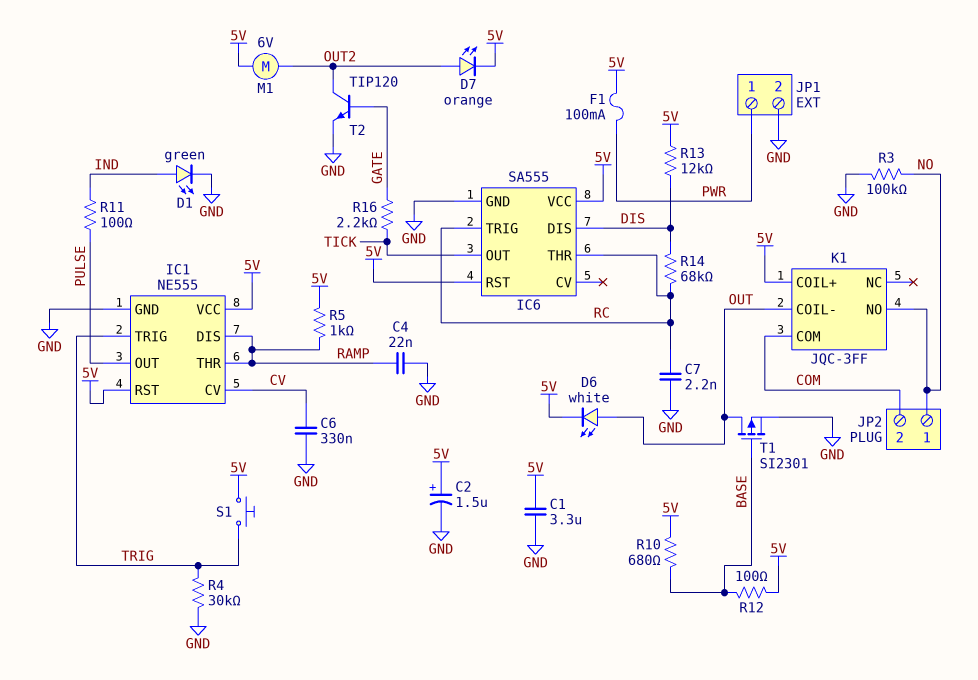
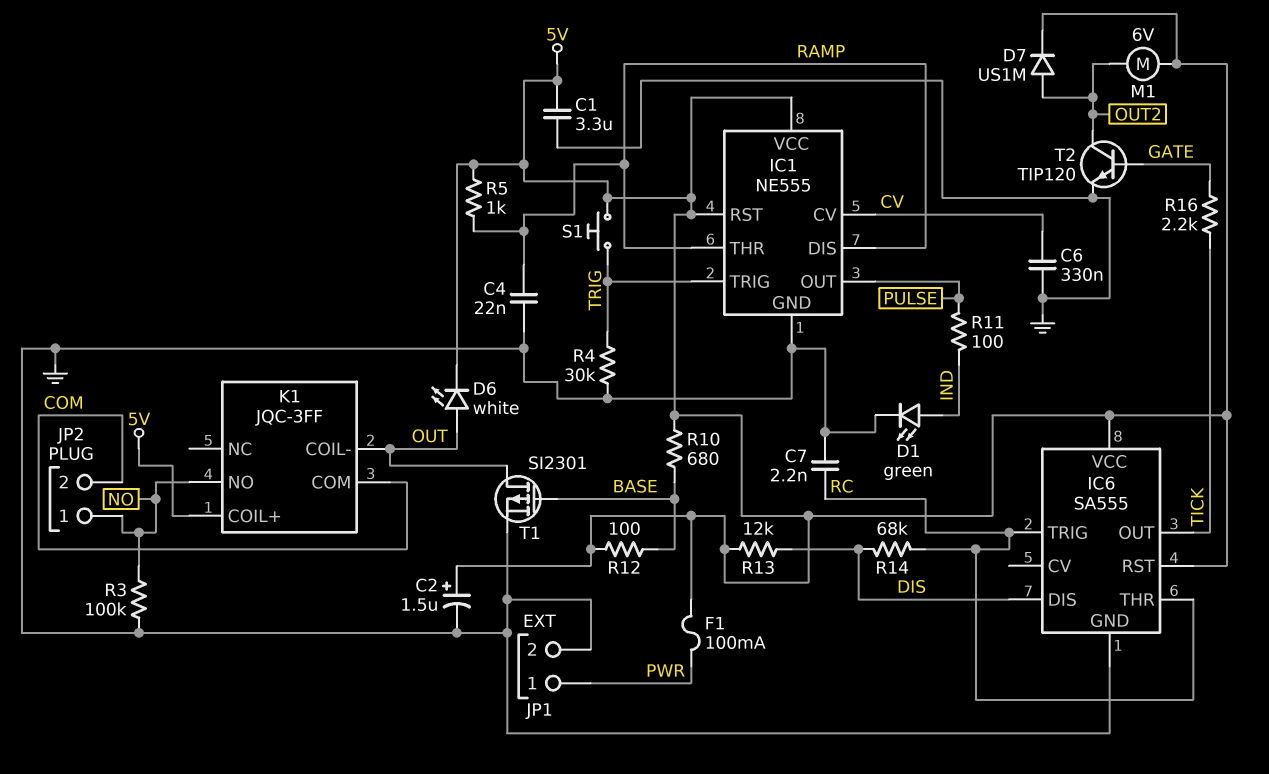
D7: LED orange (A OUT2, K 5V) -> diode US1M (A OUT2, K 5V)

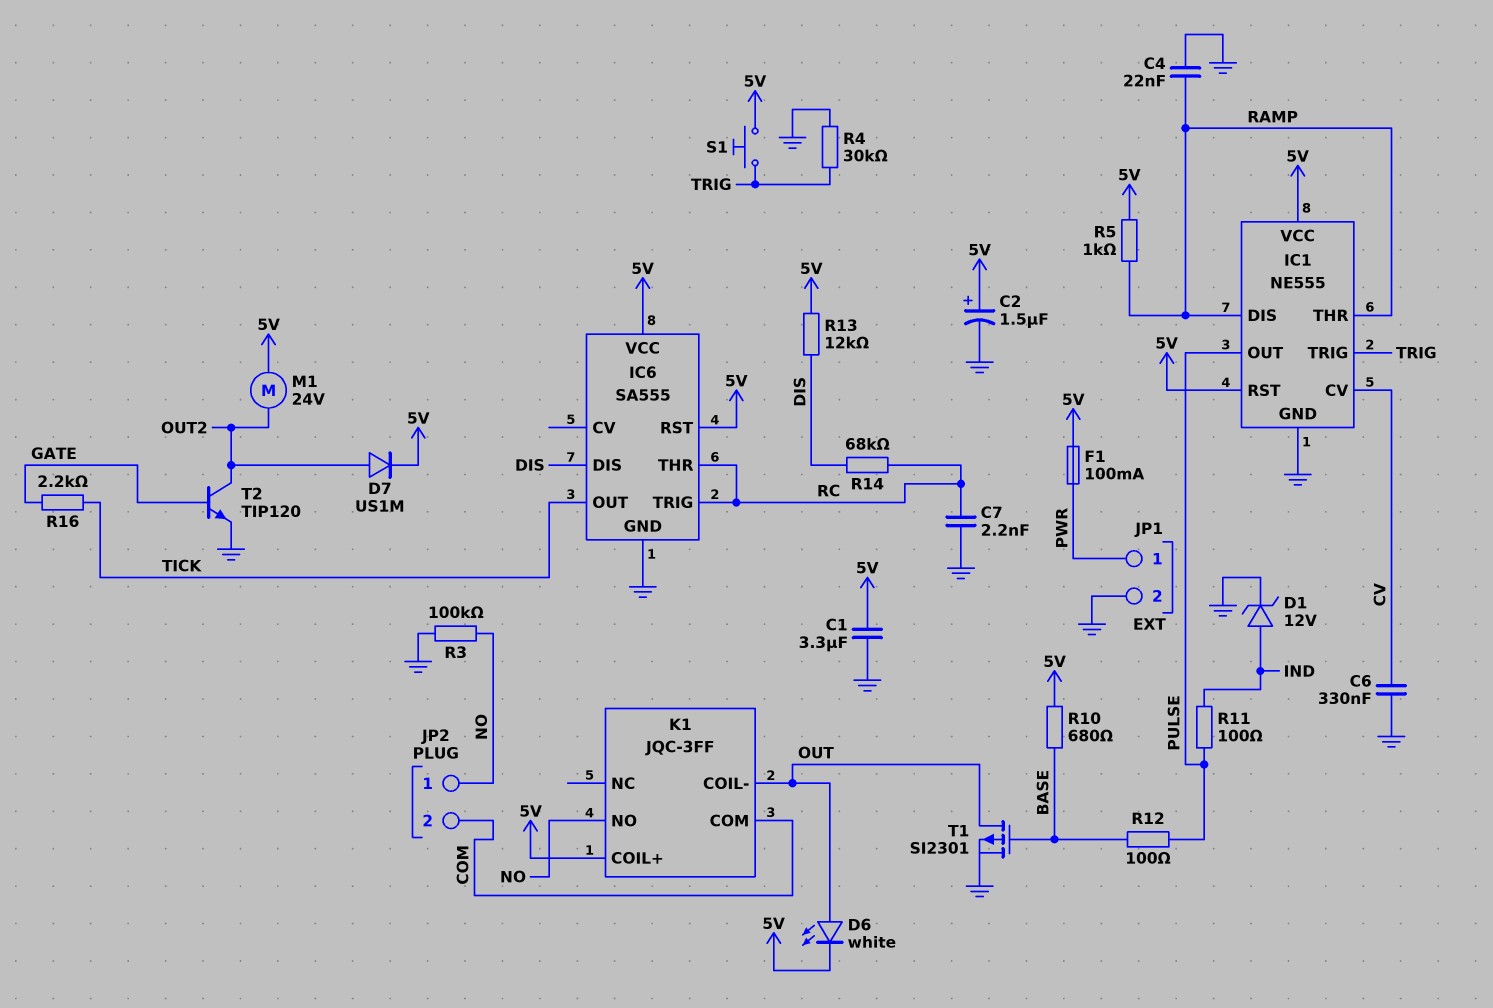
D1: LED green (A IND, K GND) -> zener 12V (A IND, K GND)
M1: motor 6V (5V, OUT2) -> motor 24V (5V, OUT2)
R12: 100 (5V, BASE) -> 100 (BASE, PULSE)

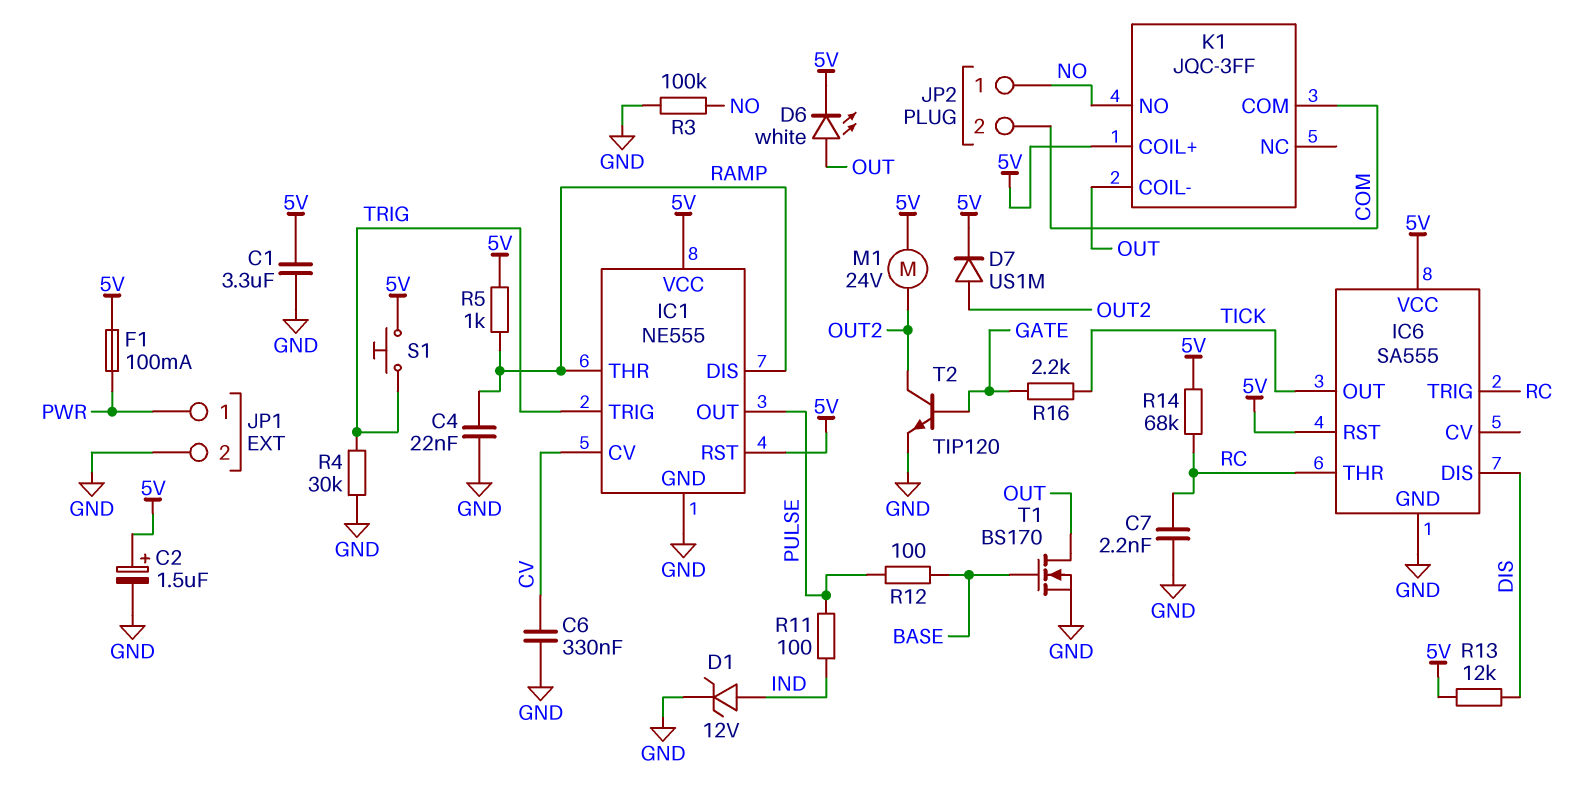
R10: 680 (5V, BASE) -> none
R14: 68k (DIS, RC) -> 68k (5V, RC)
T1: PMOS SI2301 (G BASE, D OUT, S GND) -> NMOS BS170 (G BASE, D OUT, S GND)

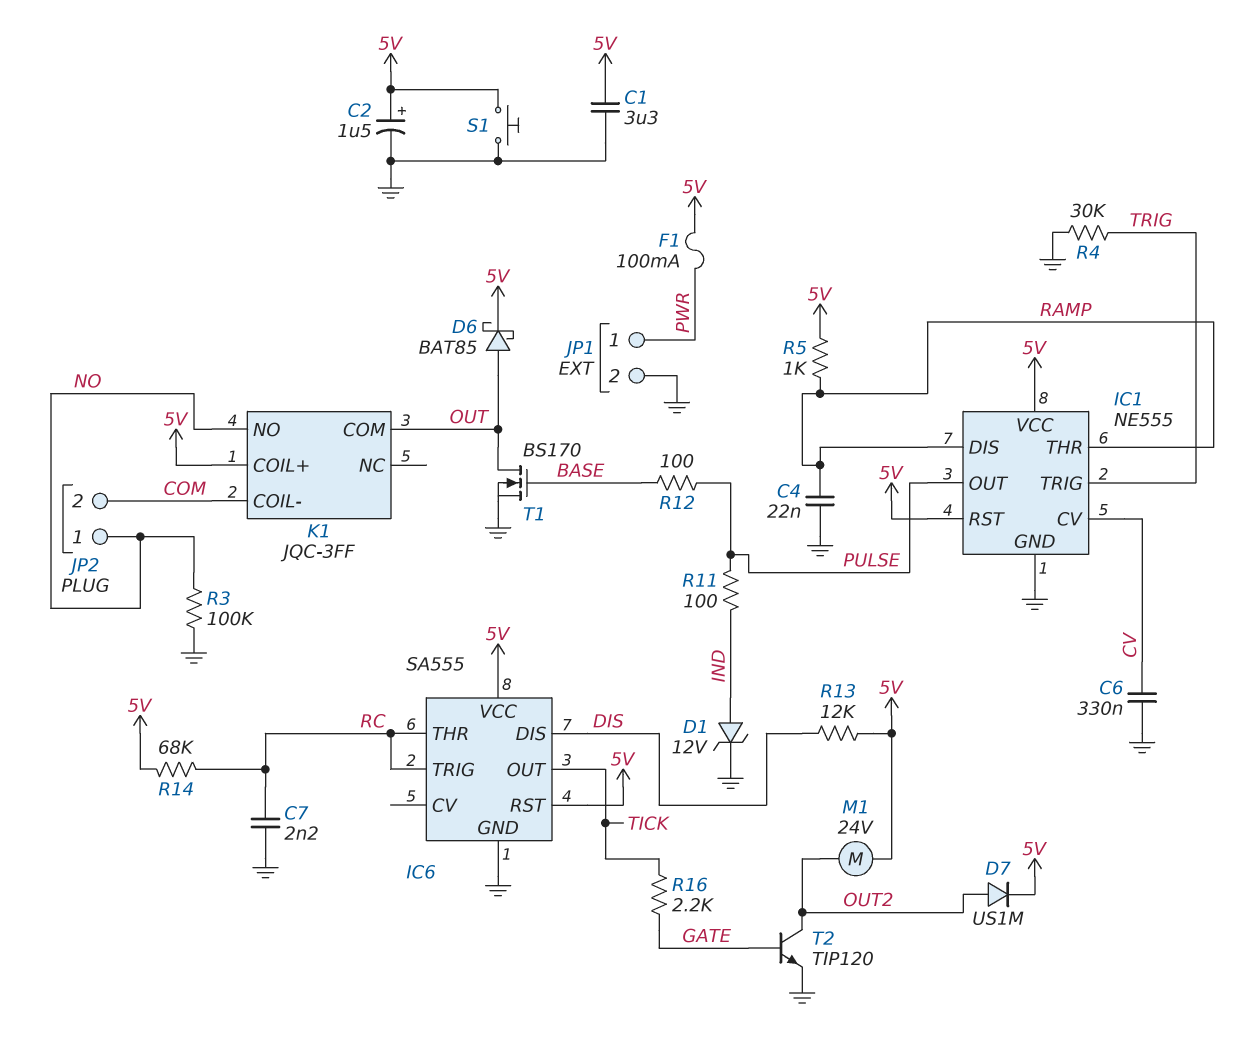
D6: LED white (A OUT, K 5V) -> schottky BAT85 (A OUT, K 5V)
K1 pin COIL-: OUT -> COM
K1 pin COM: COM -> OUT
S1: button (5V, TRIG) -> button (5V, GND)

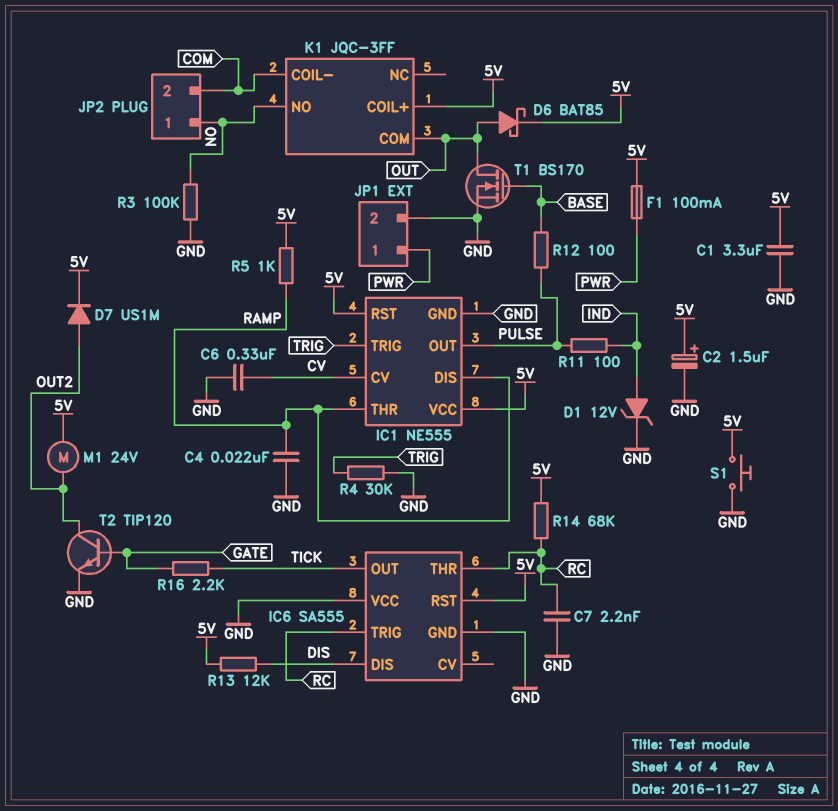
IC6 pin VCC: 5V -> GND

